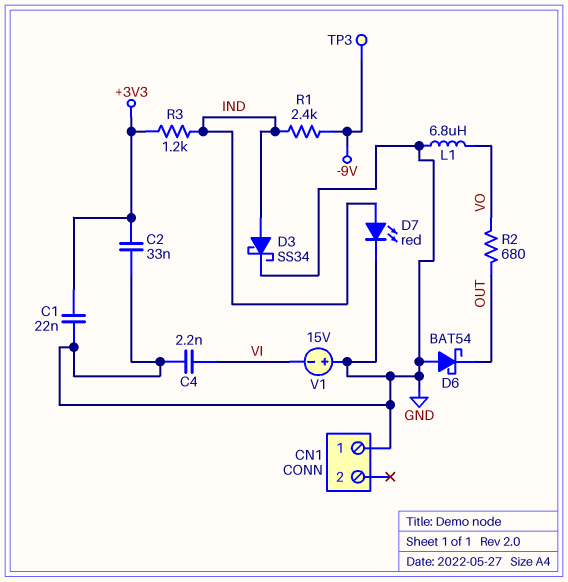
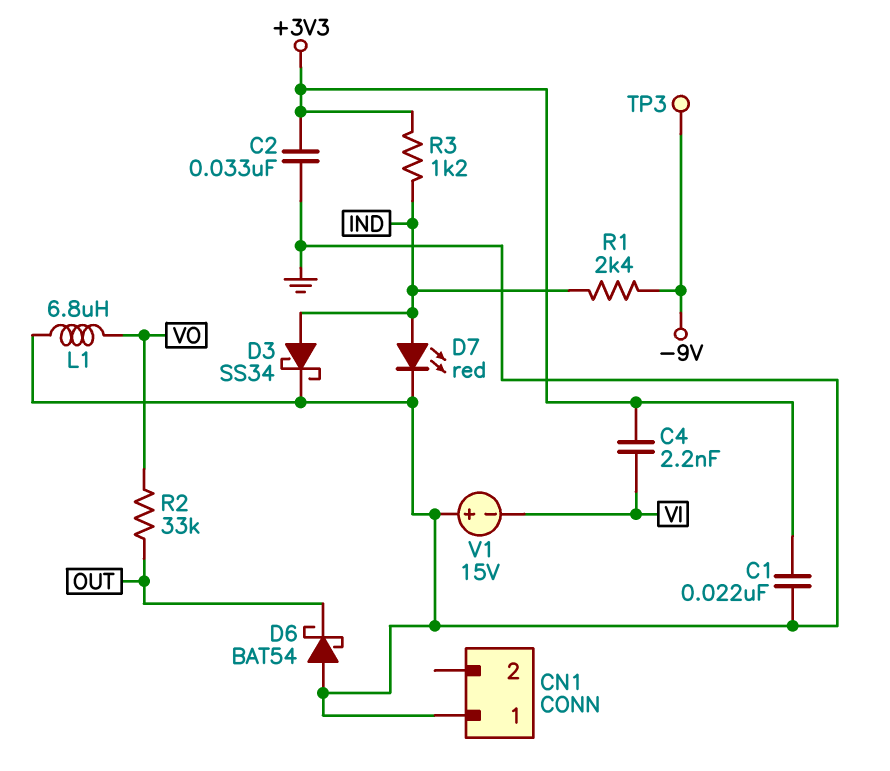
C4: 2.2nF (GND, VI) -> 2.2nF (+3V3, VI)
R2: 680 (OUT, VO) -> 33k (OUT, VO)

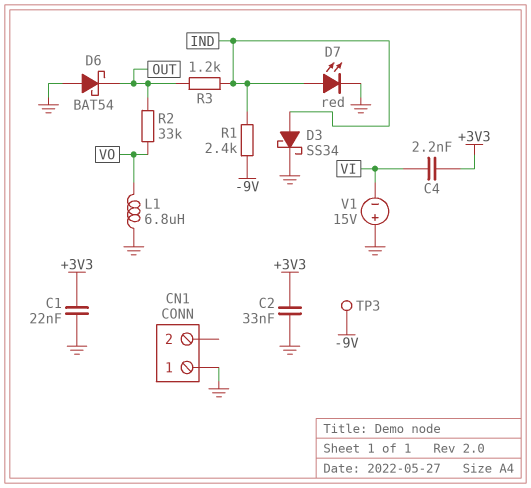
R3: 1.2k (+3V3, IND) -> 1.2k (IND, OUT)

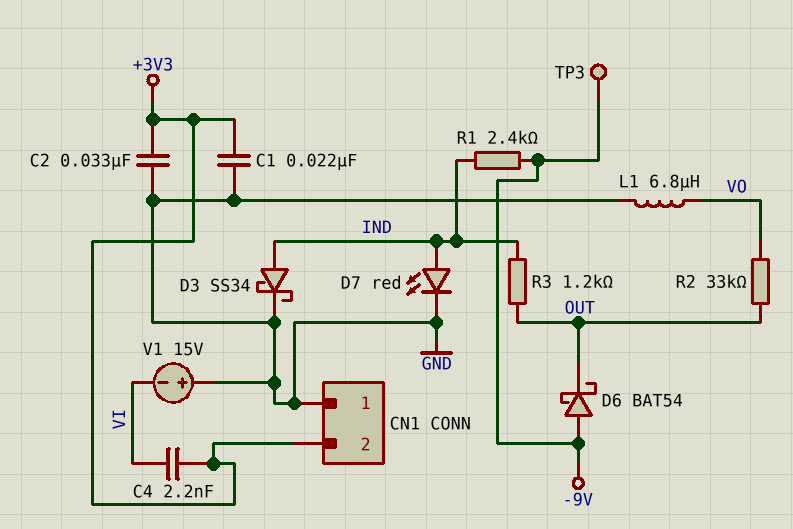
CN1 pin 2: none -> +3V3
D6: schottky BAT54 (A GND, K OUT) -> schottky BAT54 (A -9V, K OUT)

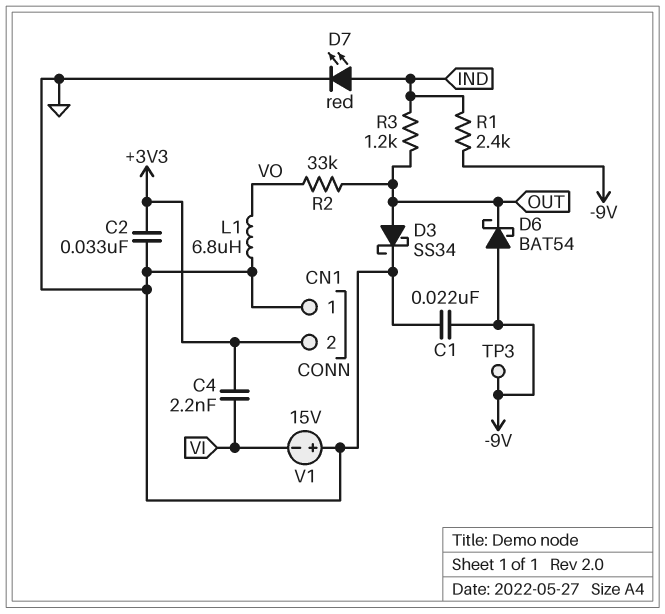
C1: 22nF (+3V3, GND) -> 22nF (-9V, GND)
D3: schottky SS34 (A IND, K GND) -> schottky SS34 (A OUT, K GND)

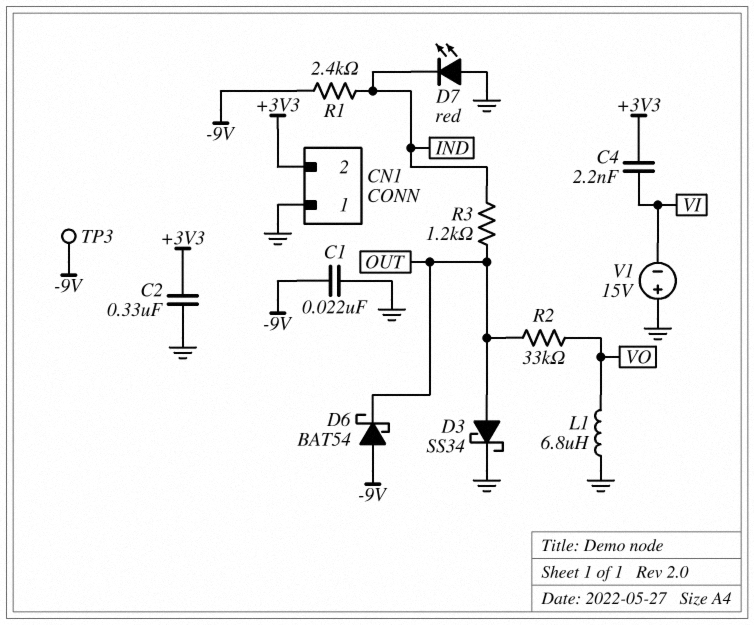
C2: 33nF (+3V3, GND) -> 330nF (+3V3, GND)
D7: LED red (A IND, K GND) -> LED red (A GND, K IND)

